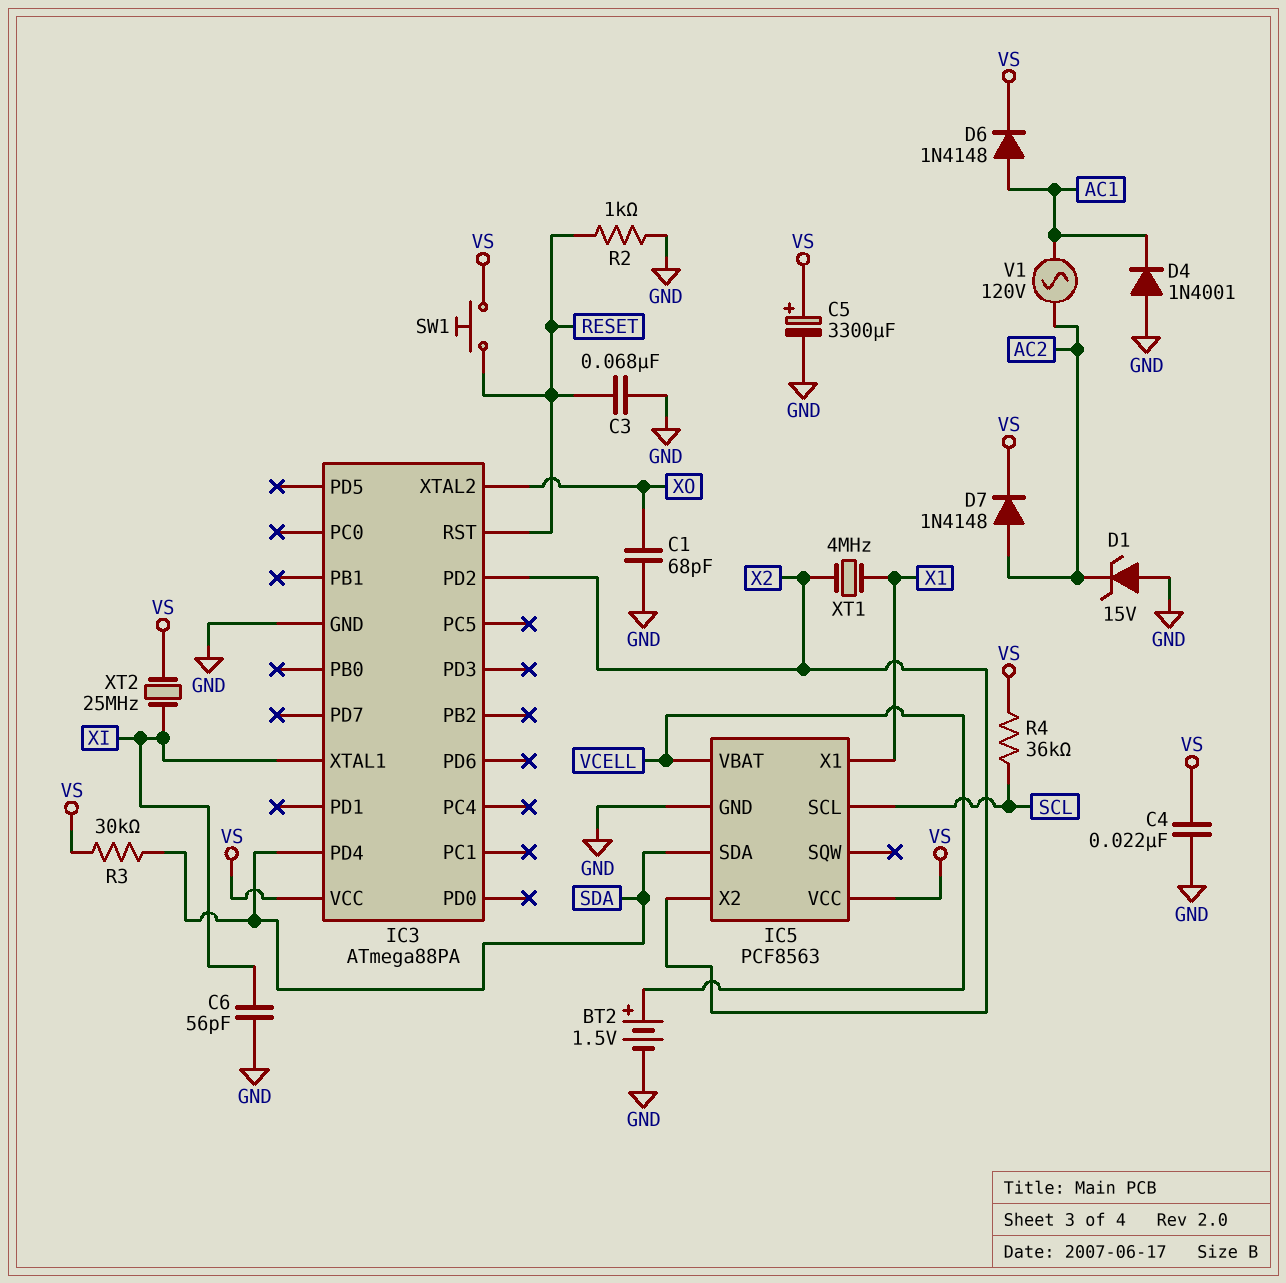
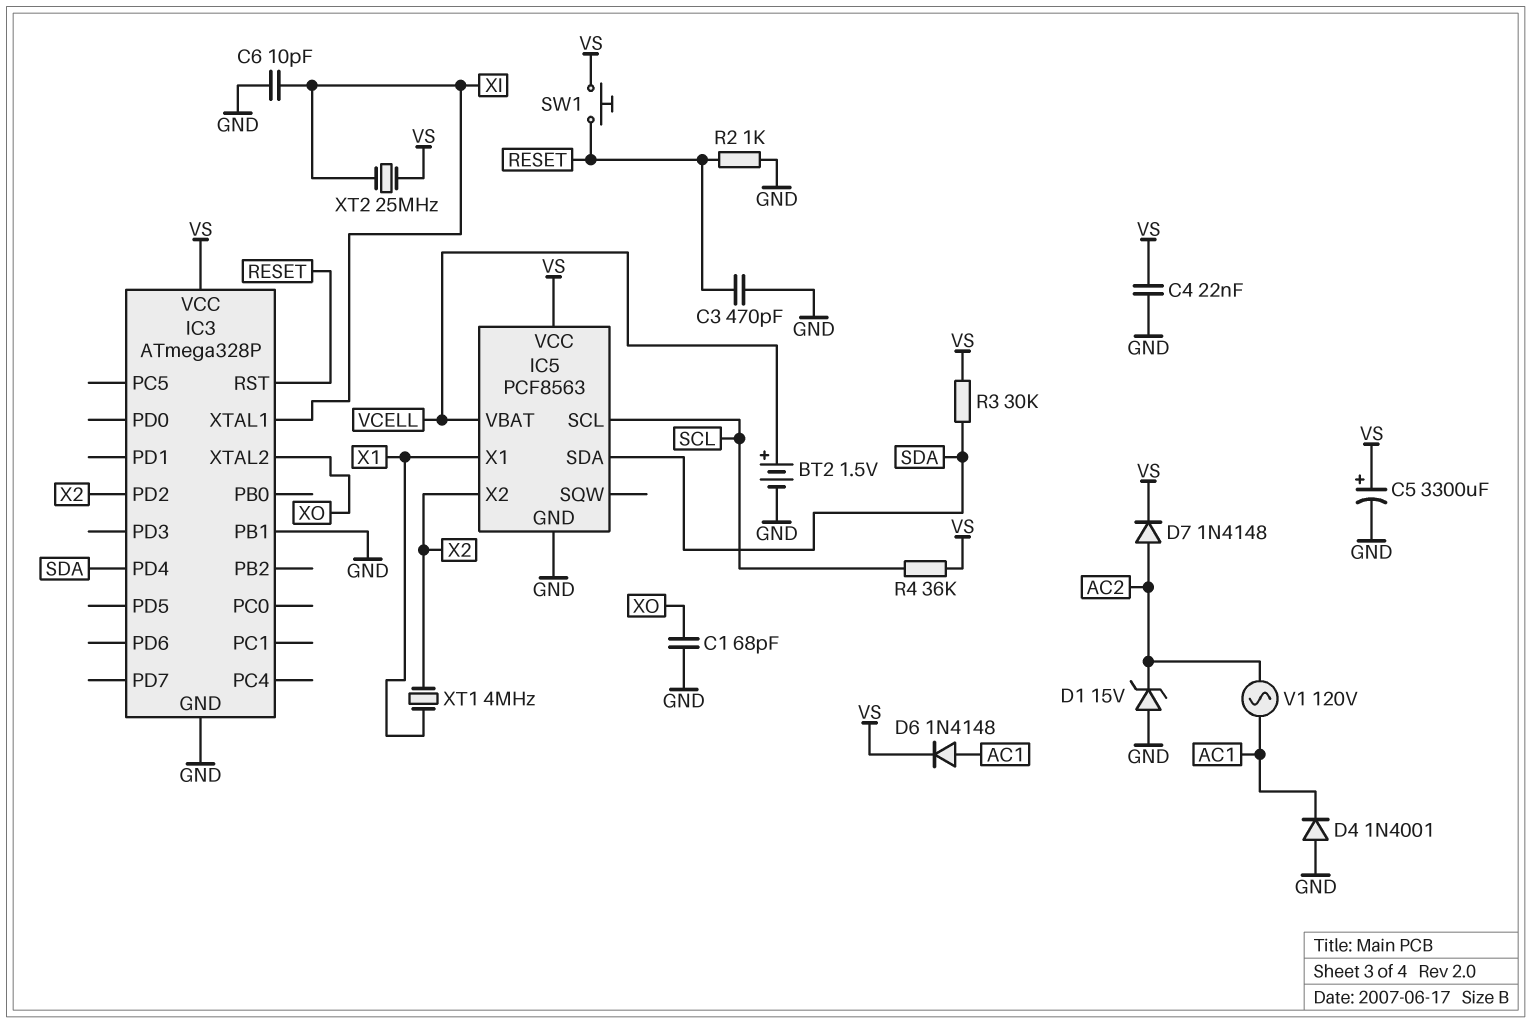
C3: 68nF (GND, RESET) -> 470pF (GND, RESET)
C6: 56pF (GND, XI) -> 10pF (GND, XI)
IC3: ATmega88PA -> ATmega328P
IC3 pin PB1: none -> GND

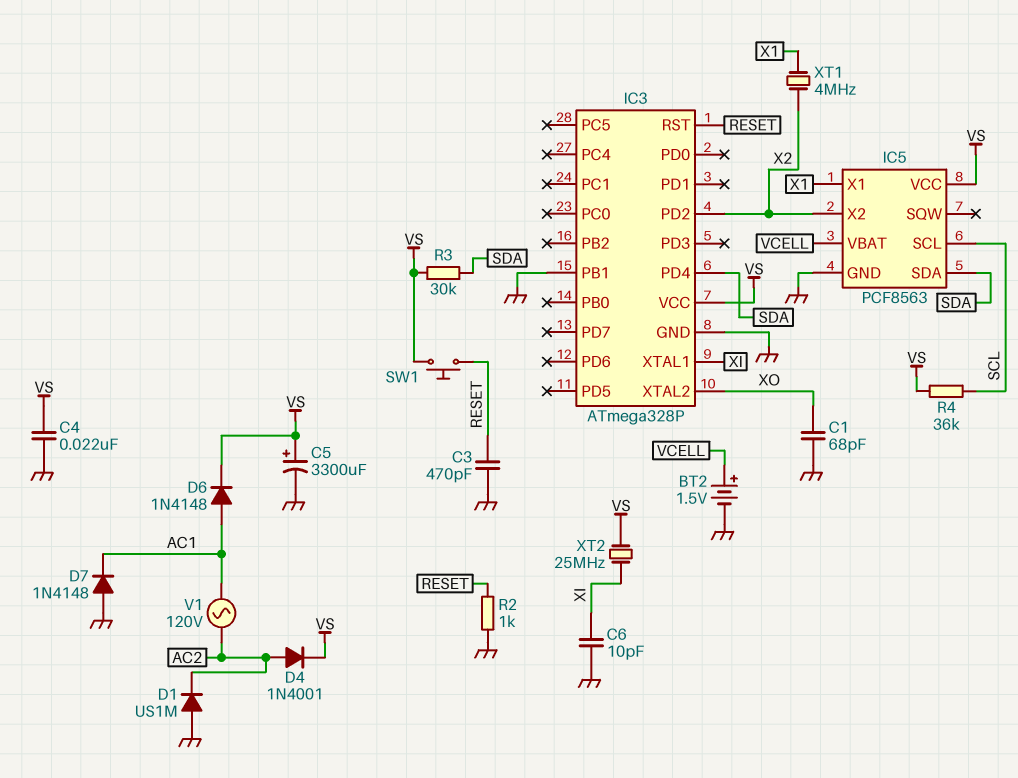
D1: zener 15V (A GND, K AC2) -> diode US1M (A GND, K AC2)
D4: diode 1N4001 (A GND, K AC1) -> diode 1N4001 (A AC2, K VS)
D7: diode 1N4148 (A AC2, K VS) -> diode 1N4148 (A GND, K AC1)

